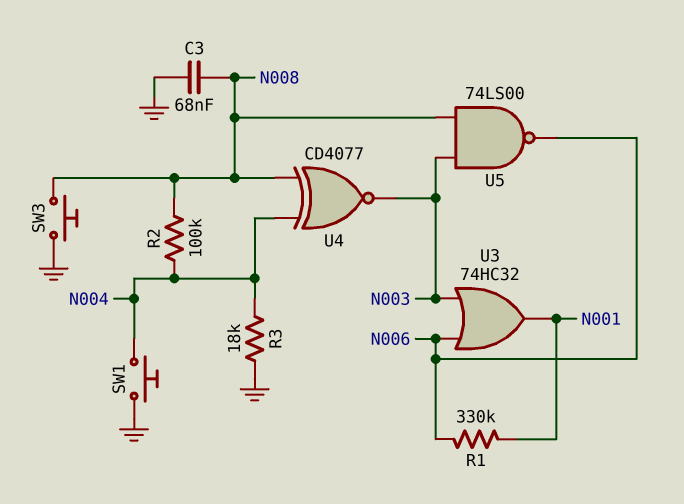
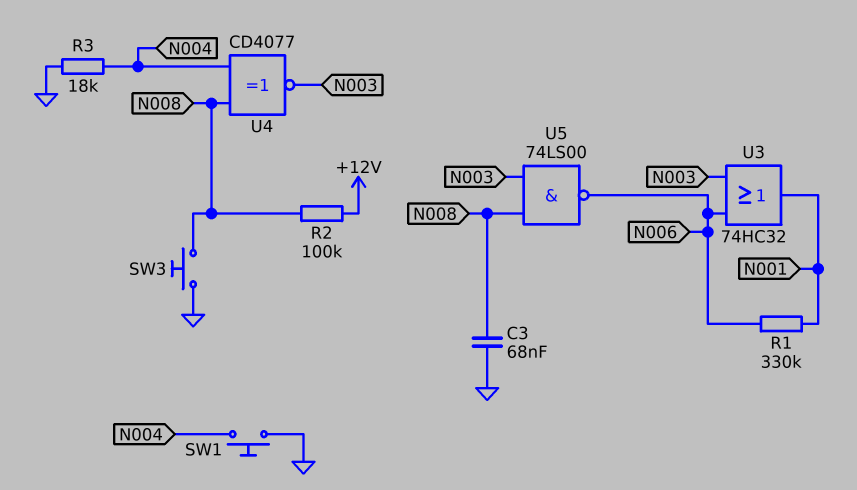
R2: 100k (N004, N008) -> 100k (+12V, N008)

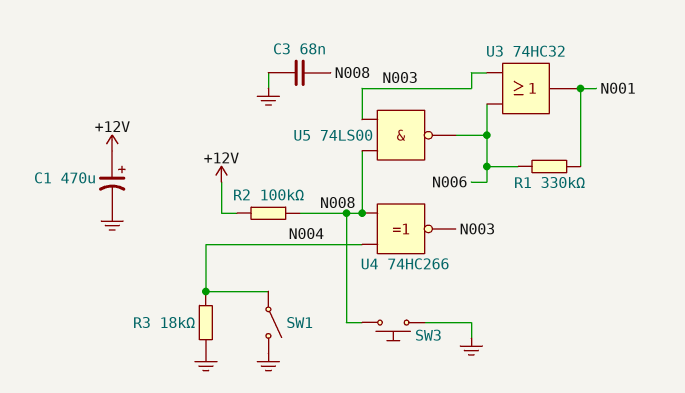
C1: none -> 470uF (plus +12V, minus GND)
SW1: button (GND, N004) -> switch (GND, N004)
U4: XNOR CD4077 (in N004, in N008, out N003) -> XNOR 74HC266 (in N004, in N008, out N003)

